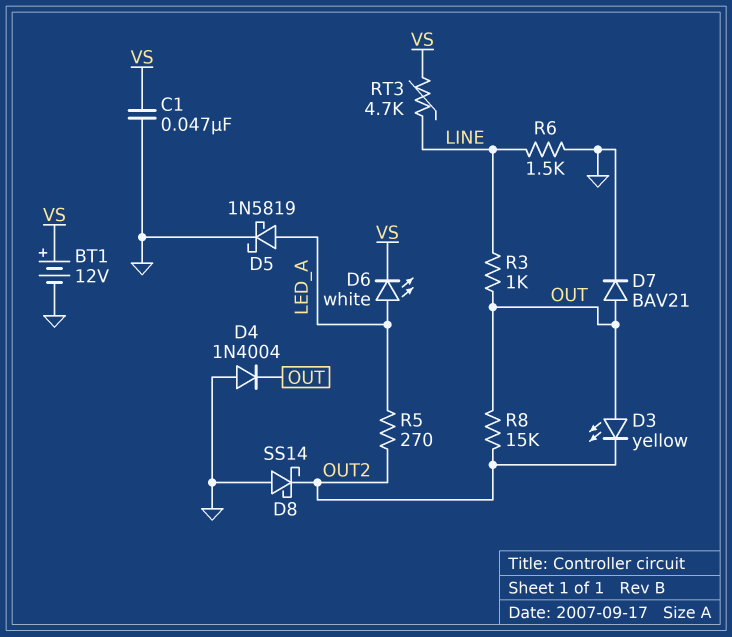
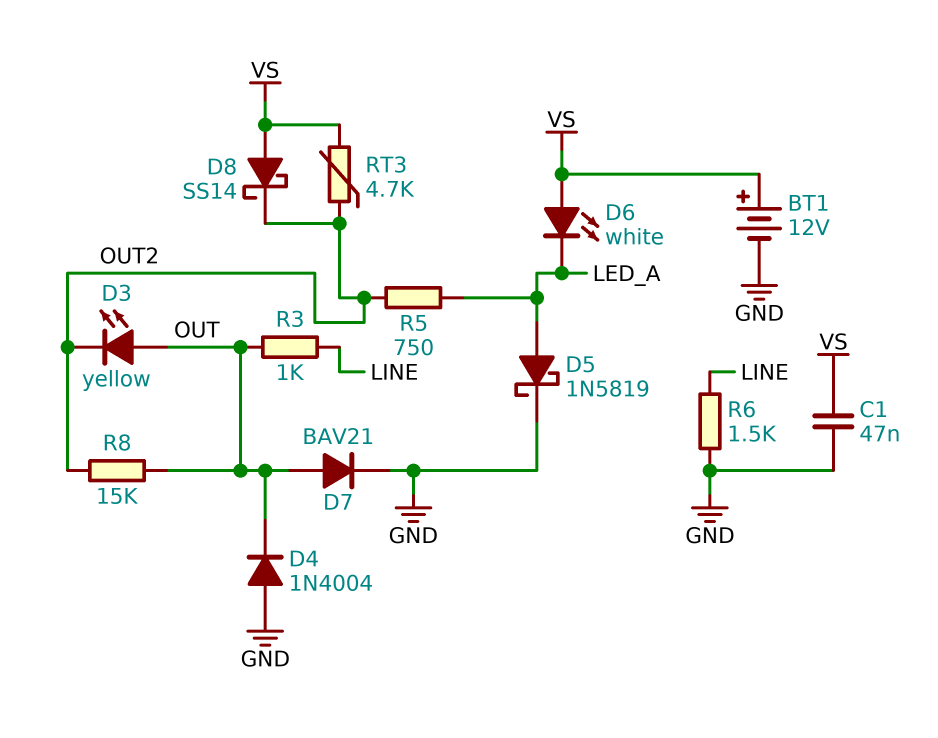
D6: LED white (A LED_A, K VS) -> LED white (A VS, K LED_A)
D8: schottky SS14 (A GND, K OUT2) -> schottky SS14 (A VS, K OUT2)
R5: 270 (LED_A, OUT2) -> 750 (LED_A, OUT2)
RT3: 4.7k (LINE, VS) -> 4.7k (OUT2, VS)

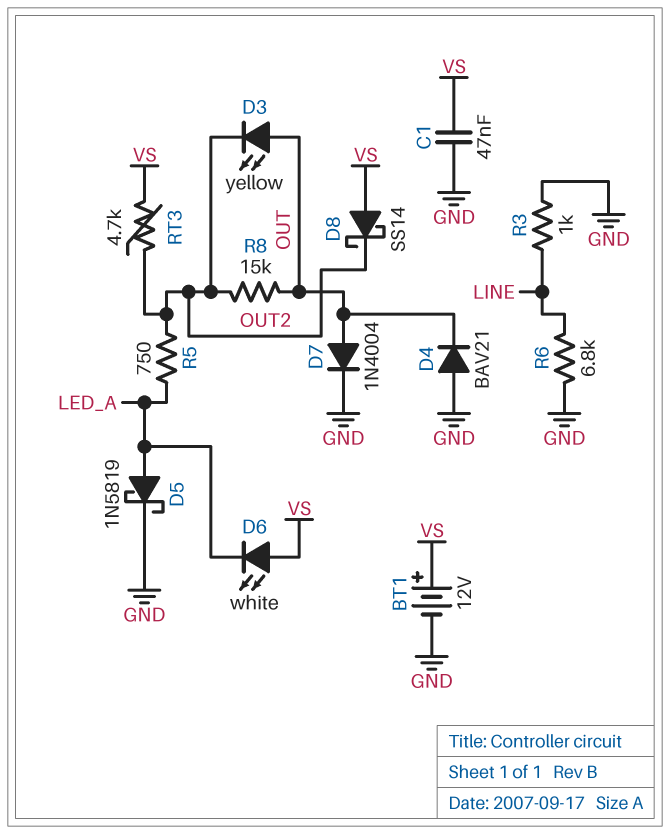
D4: diode 1N4004 (A GND, K OUT) -> diode BAV21 (A GND, K OUT)
D7: diode BAV21 (A OUT, K GND) -> diode 1N4004 (A OUT, K GND)
R3: 1k (LINE, OUT) -> 1k (GND, LINE)
R6: 1.5k (GND, LINE) -> 6.8k (GND, LINE)

